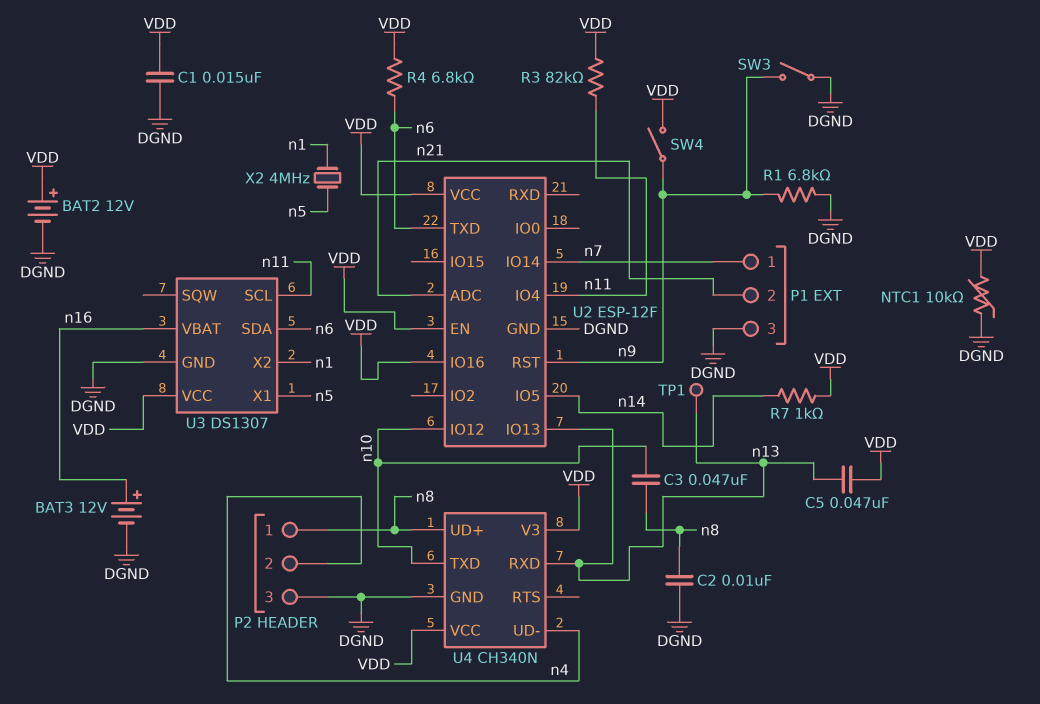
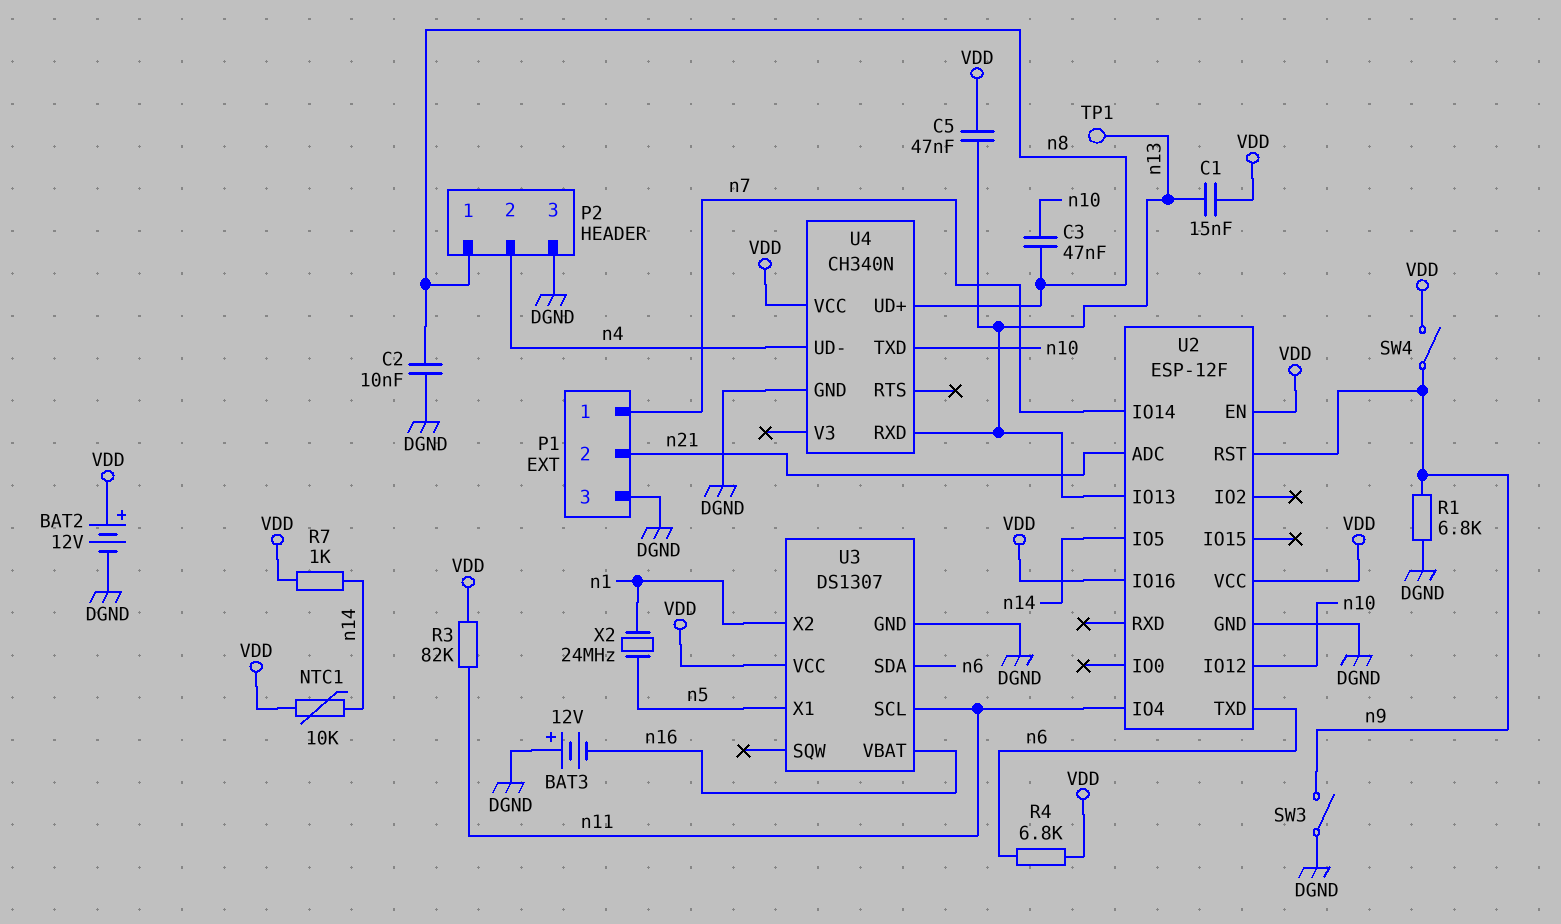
BAT3: 12V (plus n16, minus DGND) -> 12V (plus DGND, minus n16)
C1: 15nF (DGND, VDD) -> 15nF (VDD, n13)
NTC1: 10k (DGND, VDD) -> 10k (VDD, n14)
U4 pin V3: VDD -> none
X2: 4MHz (n1, n5) -> 24MHz (n1, n5)

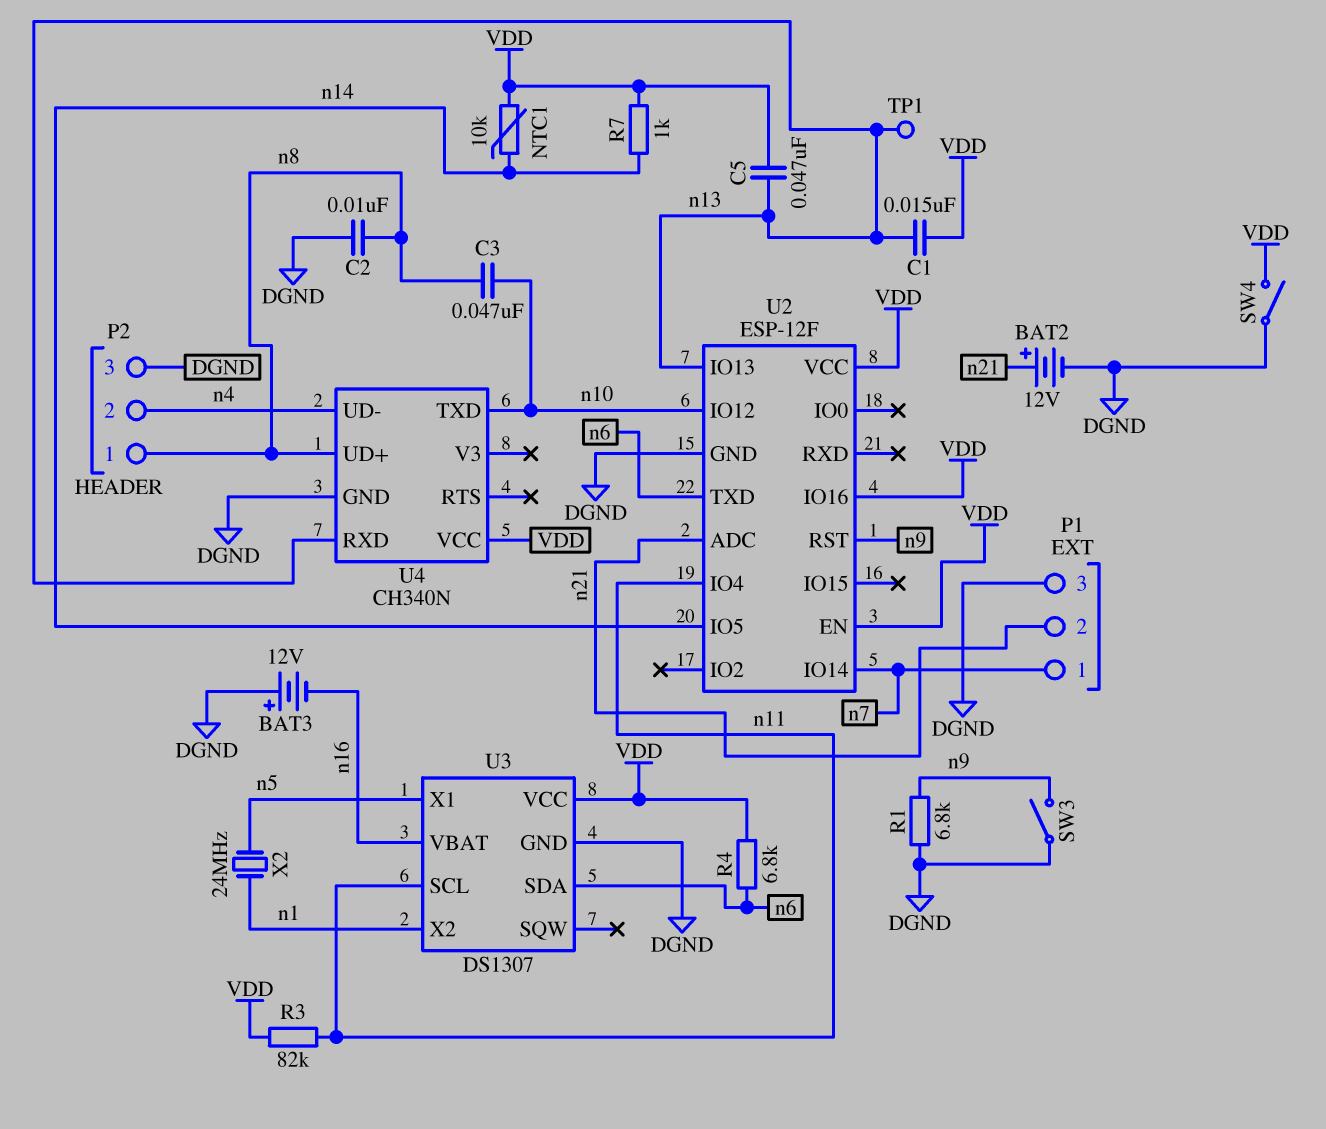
BAT2: 12V (plus VDD, minus DGND) -> 12V (plus n21, minus DGND)
SW4: switch (VDD, n9) -> switch (DGND, VDD)

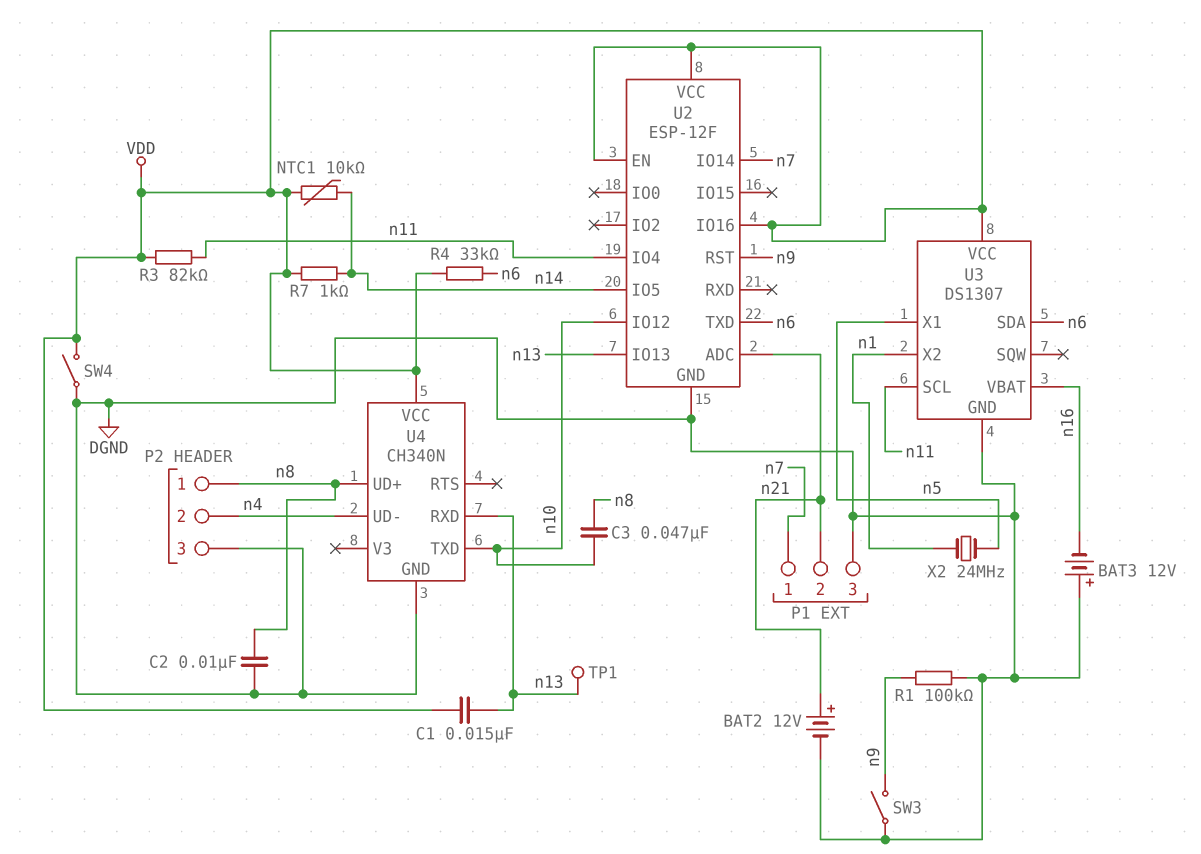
C5: 47nF (VDD, n13) -> none
R1: 6.8k (DGND, n9) -> 100k (DGND, n9)
R4: 6.8k (VDD, n6) -> 33k (VDD, n6)

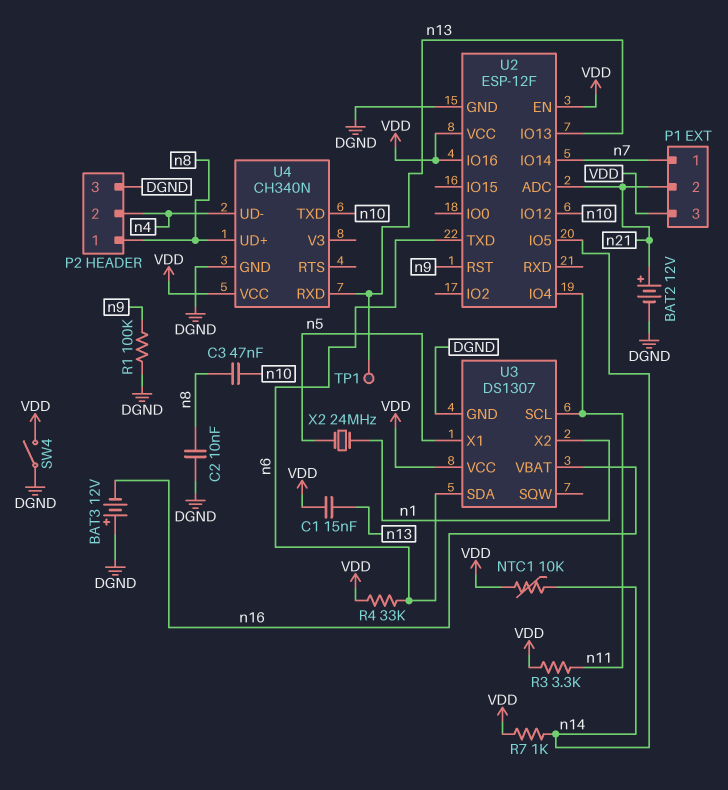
P1 pin 3: DGND -> VDD
R3: 82k (VDD, n11) -> 3.3k (VDD, n11)
SW3: switch (DGND, n9) -> none

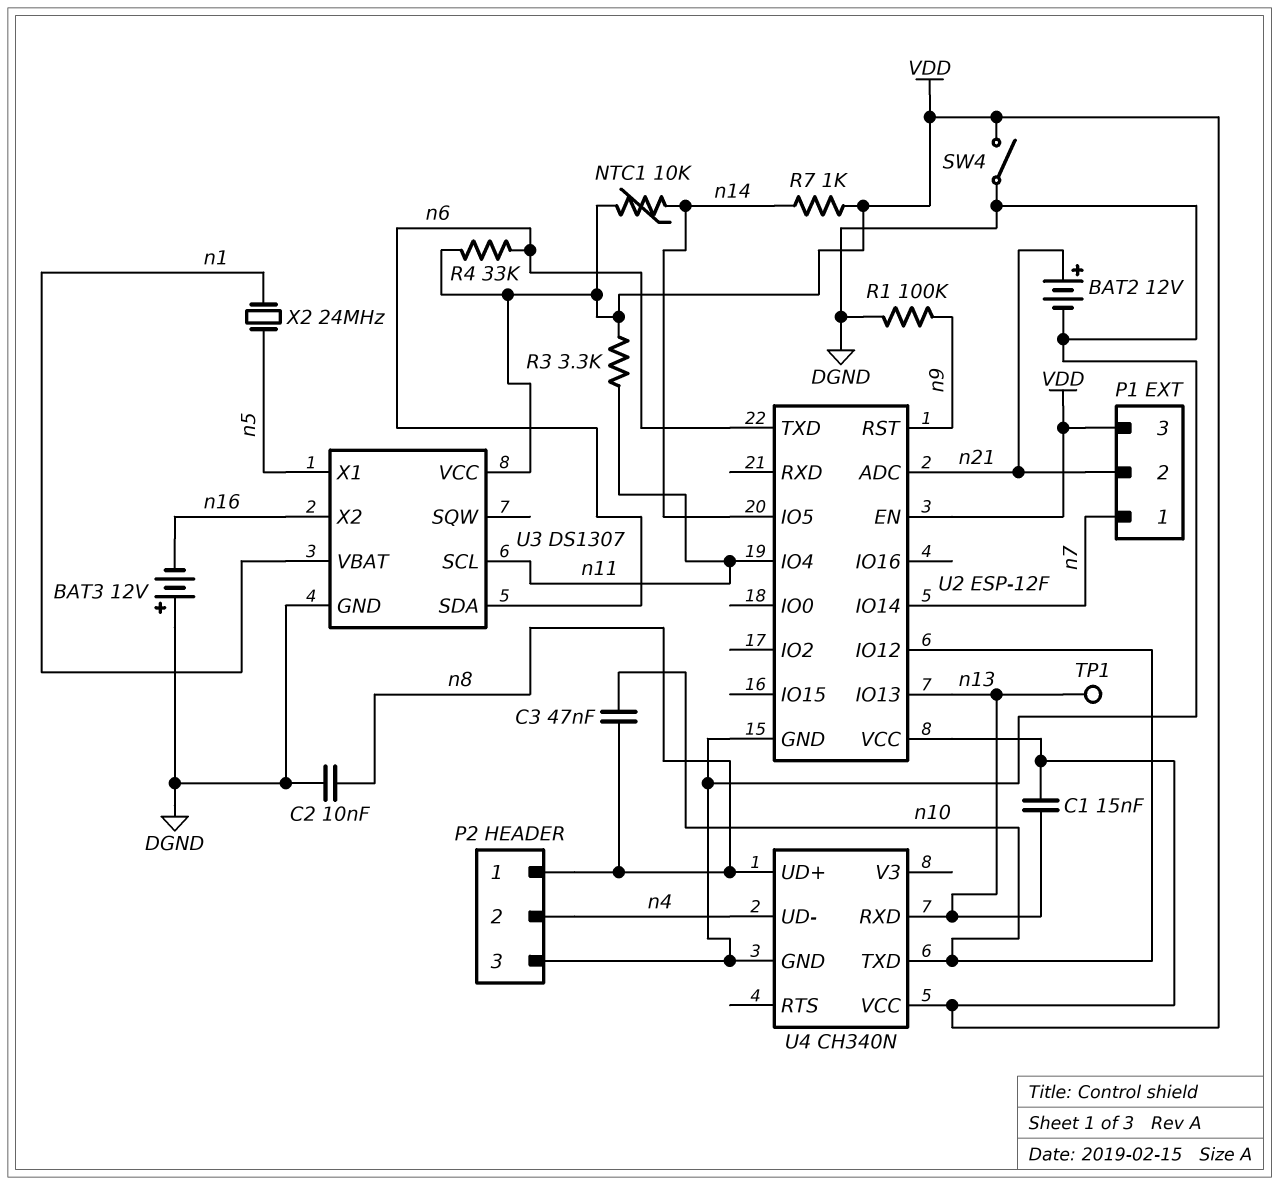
U2 pin IO16: VDD -> none
U3 pin VBAT: n16 -> n1
U3 pin X2: n1 -> n16

